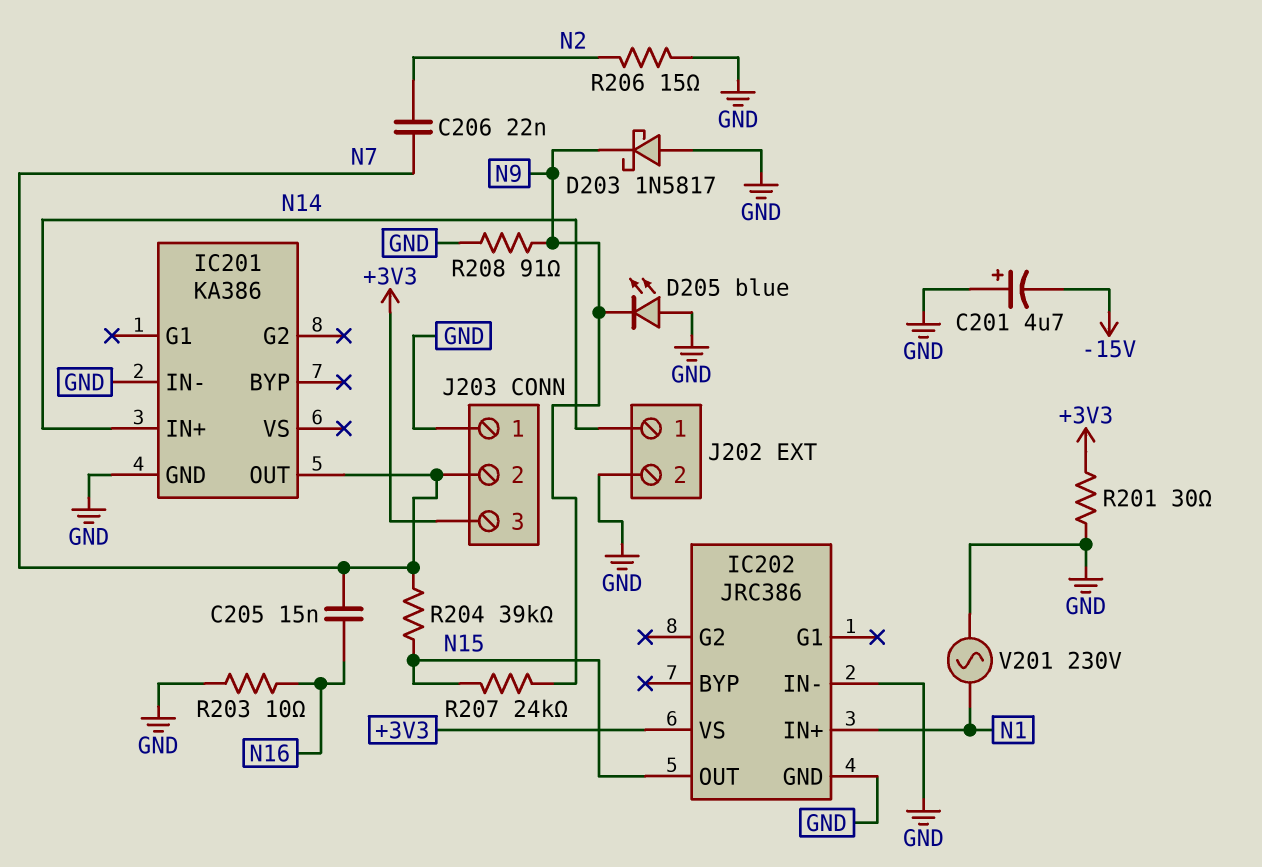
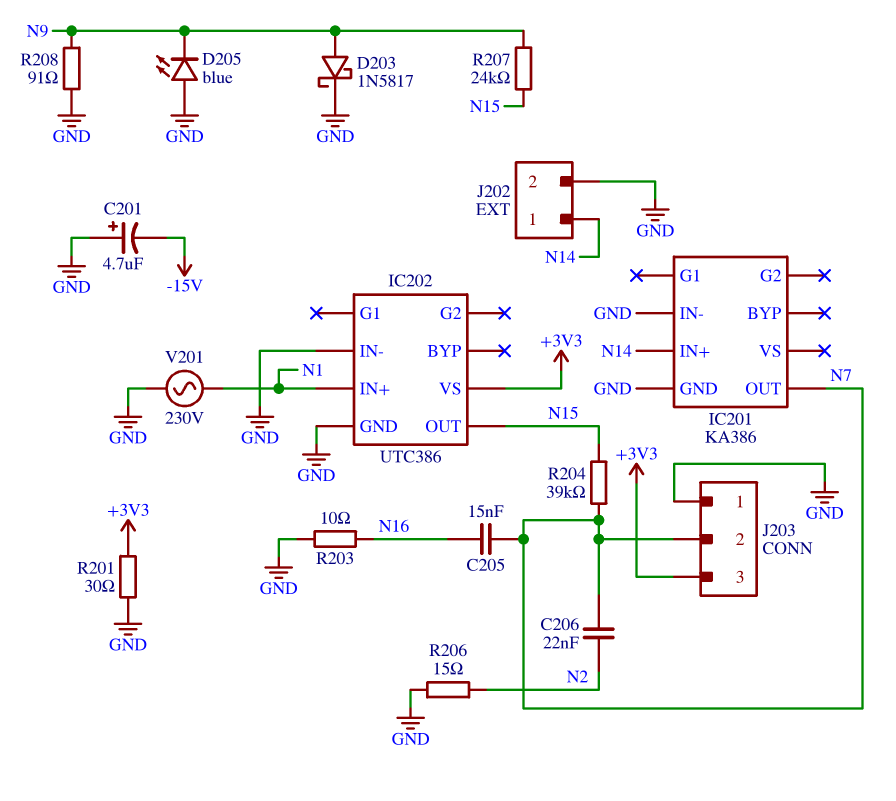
D203: schottky 1N5817 (A GND, K N9) -> schottky 1N5817 (A N9, K GND)
IC202: JRC386 -> UTC386

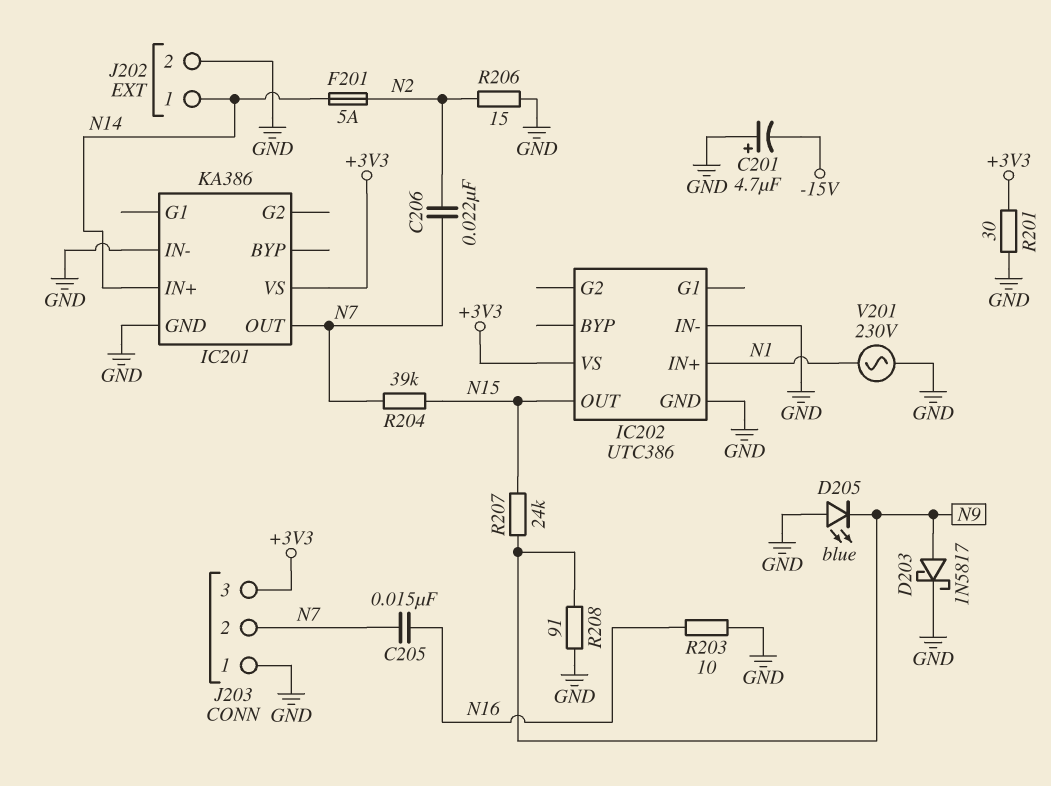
F201: none -> 5A (N2, N14)
IC201 pin VS: none -> +3V3

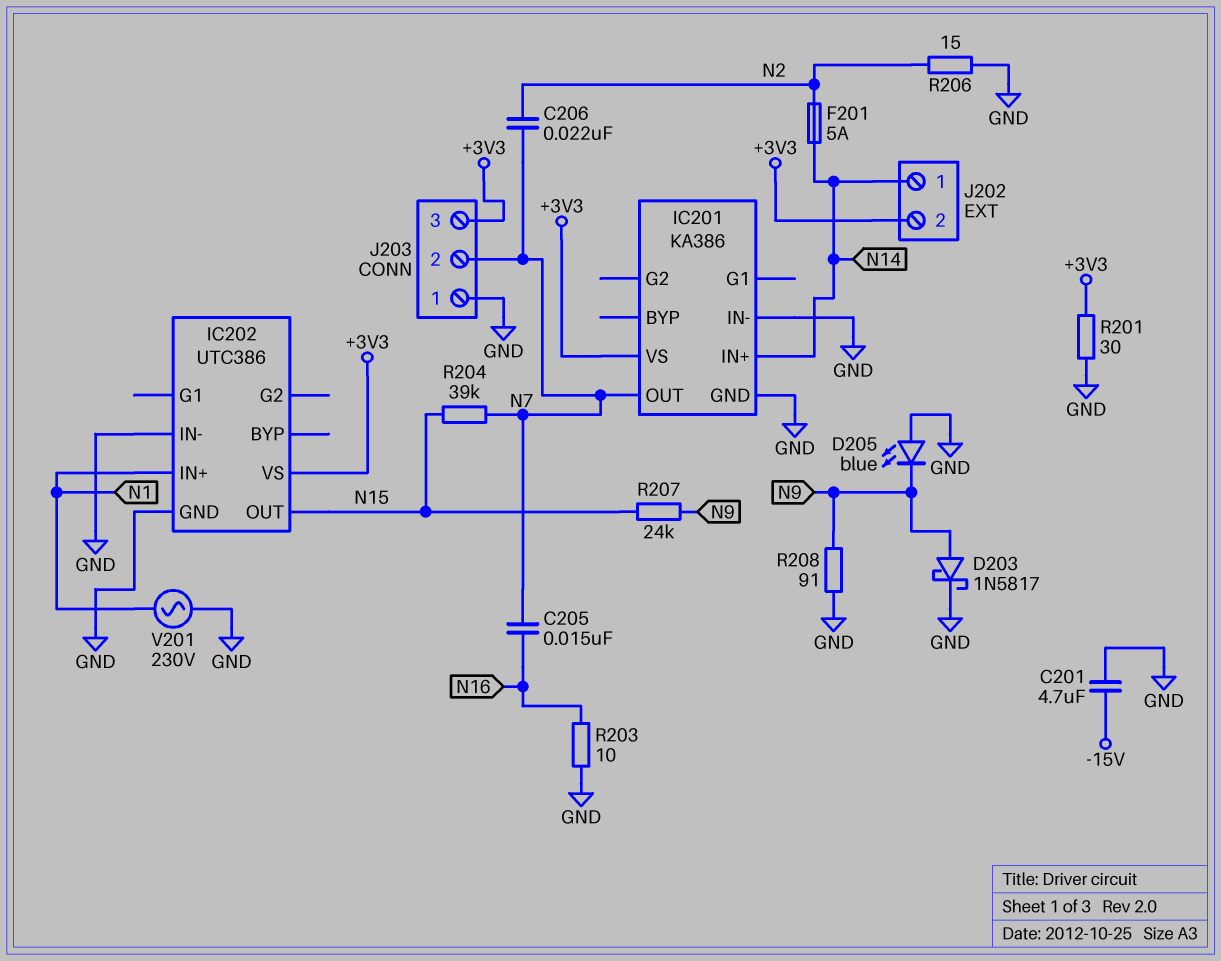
C201: 4.7uF (plus GND, minus -15V) -> 4.7uF (-15V, GND)
J202 pin 2: GND -> +3V3

